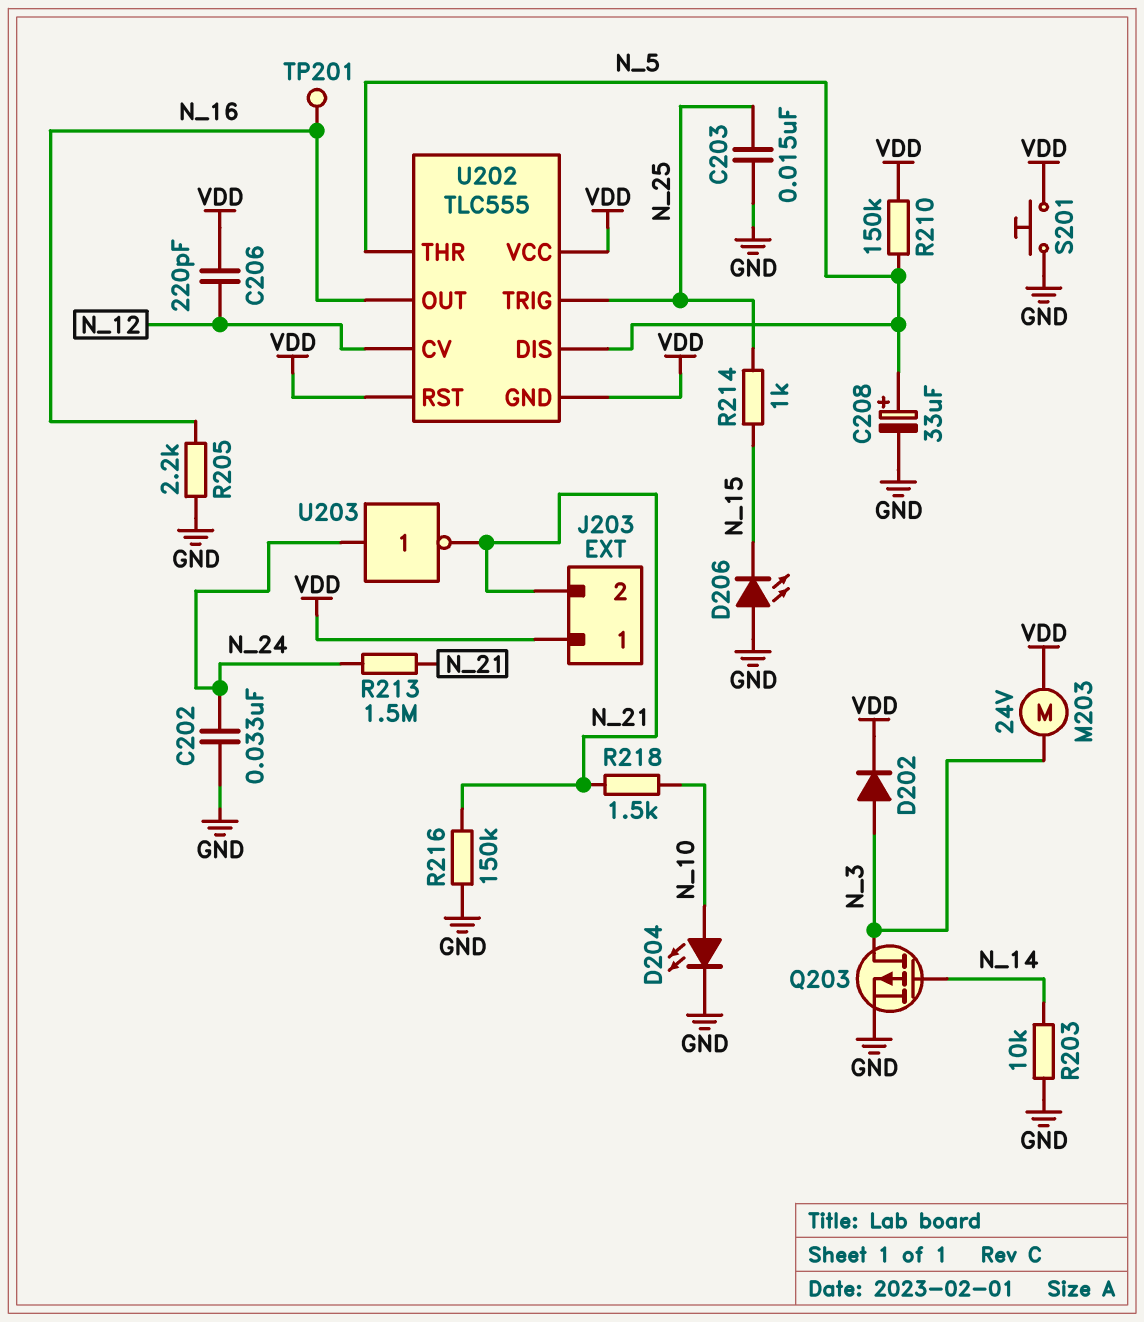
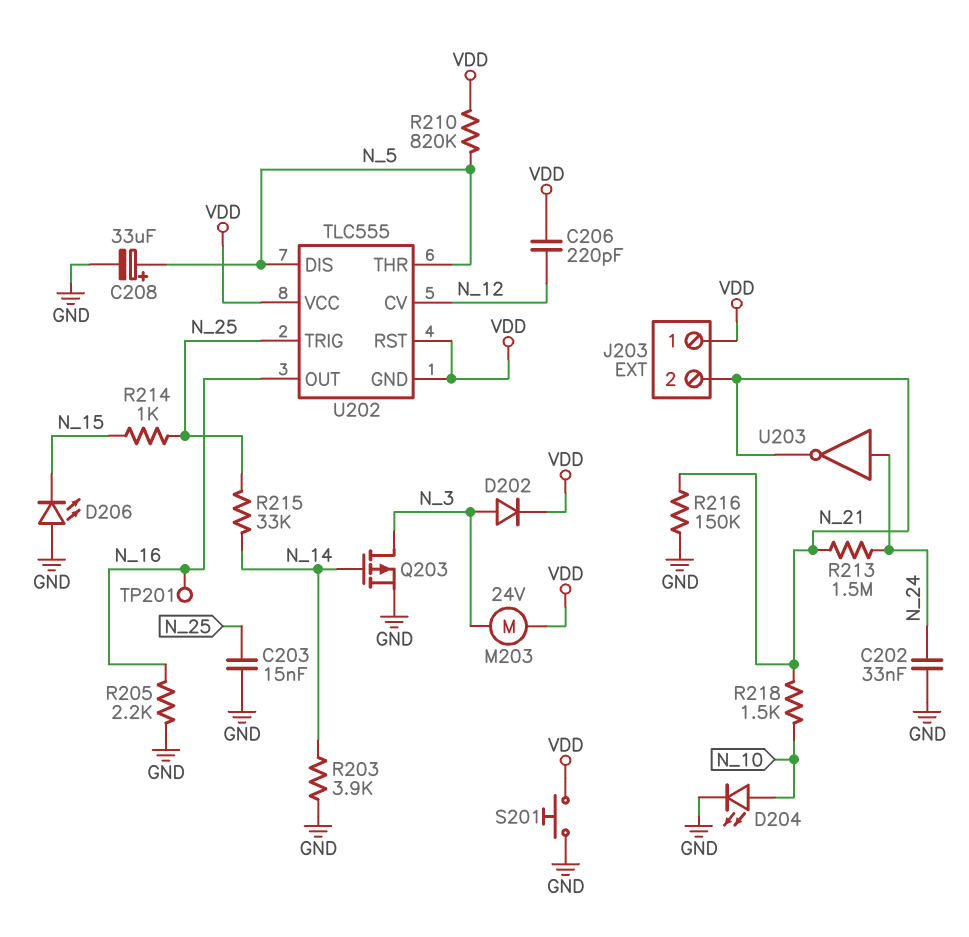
R203: 10k (GND, N_14) -> 3.9k (GND, N_14)
R210: 150k (N_5, VDD) -> 820k (N_5, VDD)
R215: none -> 33k (N_14, N_25)

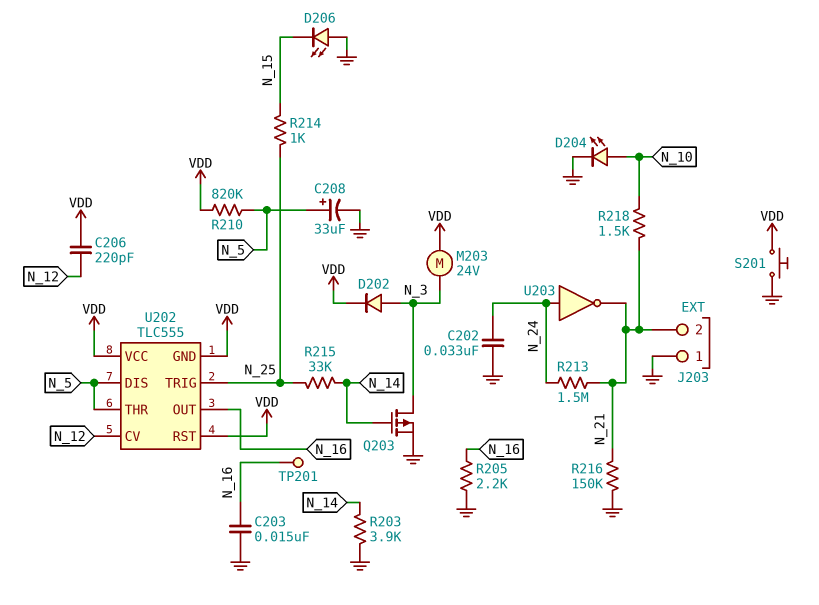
C203: 15nF (GND, N_25) -> 15nF (GND, N_16)
J203 pin 1: VDD -> GND

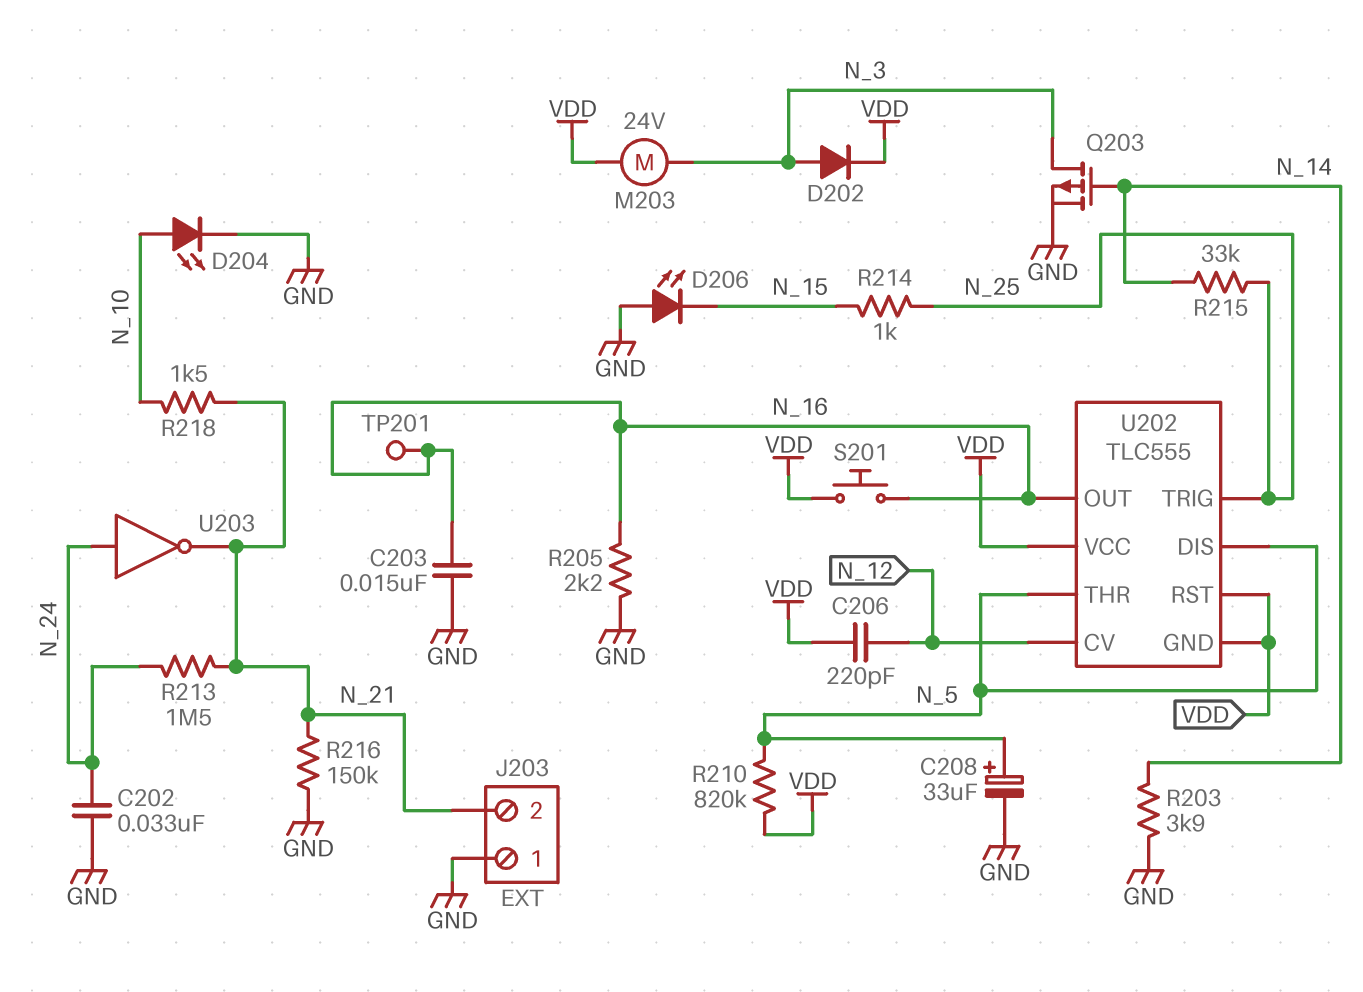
S201: button (GND, VDD) -> button (N_16, VDD)

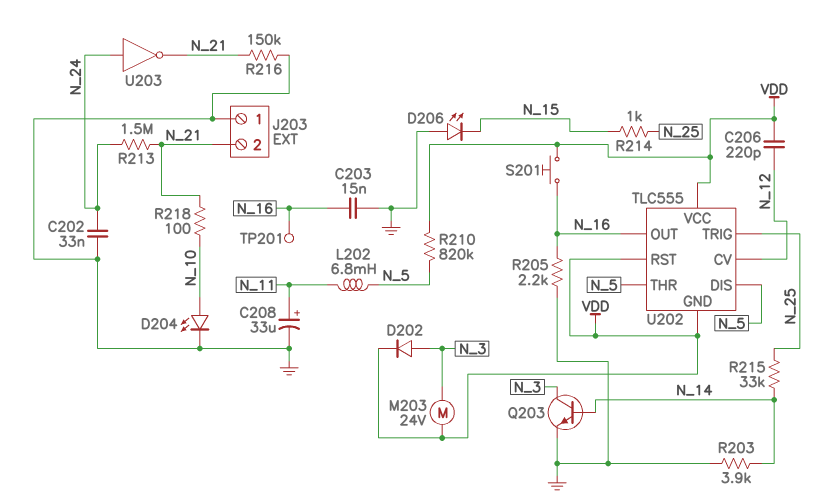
C208: 33uF (plus N_5, minus GND) -> 33uF (plus N_11, minus GND)
L202: none -> 6.8mH (N_5, N_11)
Q203: PMOS (G N_14, D N_3, S GND) -> NPN (B N_14, C N_3, E GND)
R218: 1.5k (N_10, N_21) -> 100 (N_10, N_21)

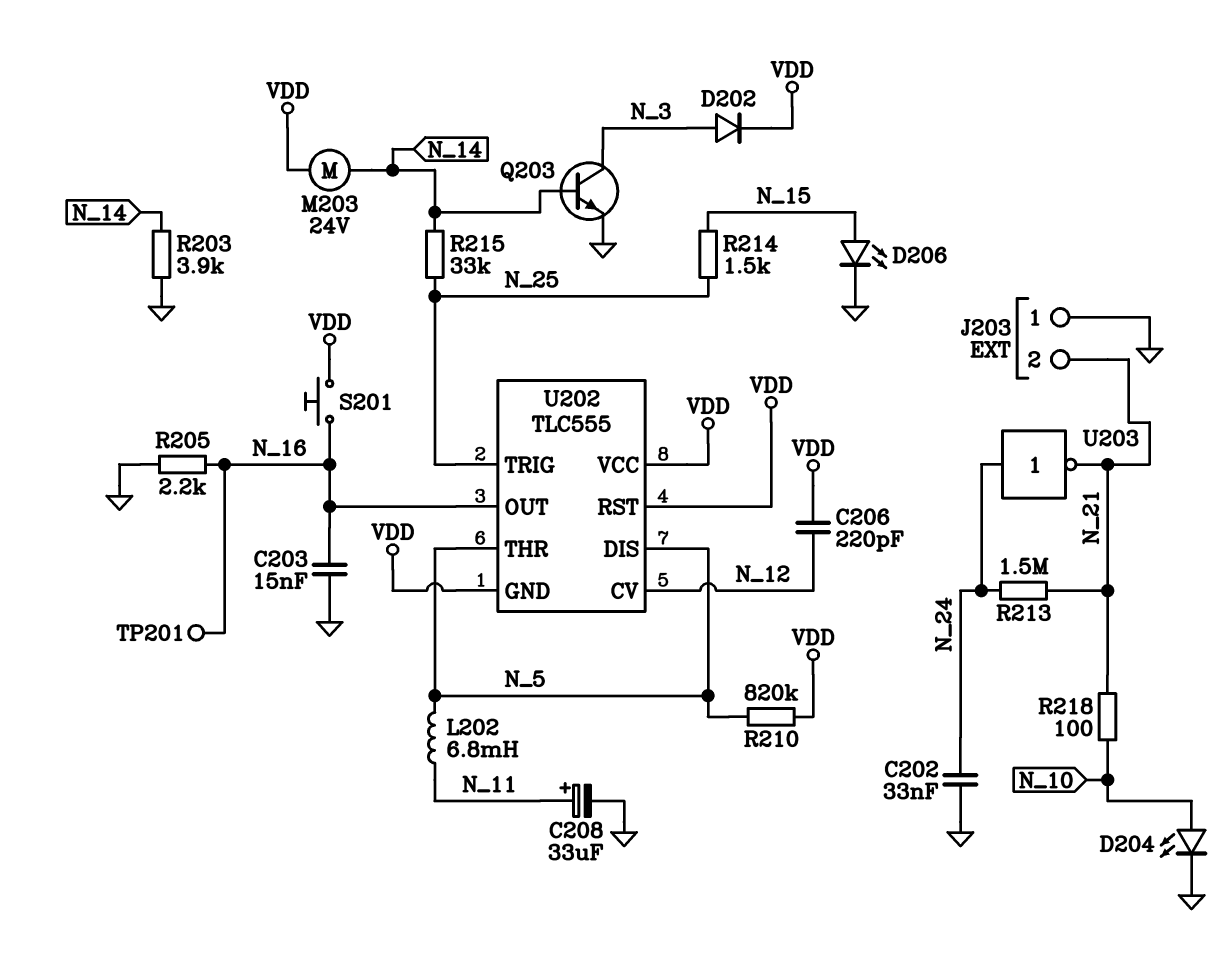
D206: LED (A GND, K N_15) -> LED (A N_15, K GND)
M203: motor 24V (N_3, VDD) -> motor 24V (N_14, VDD)
R214: 1k (N_15, N_25) -> 1.5k (N_15, N_25)
R216: 150k (GND, N_21) -> none

